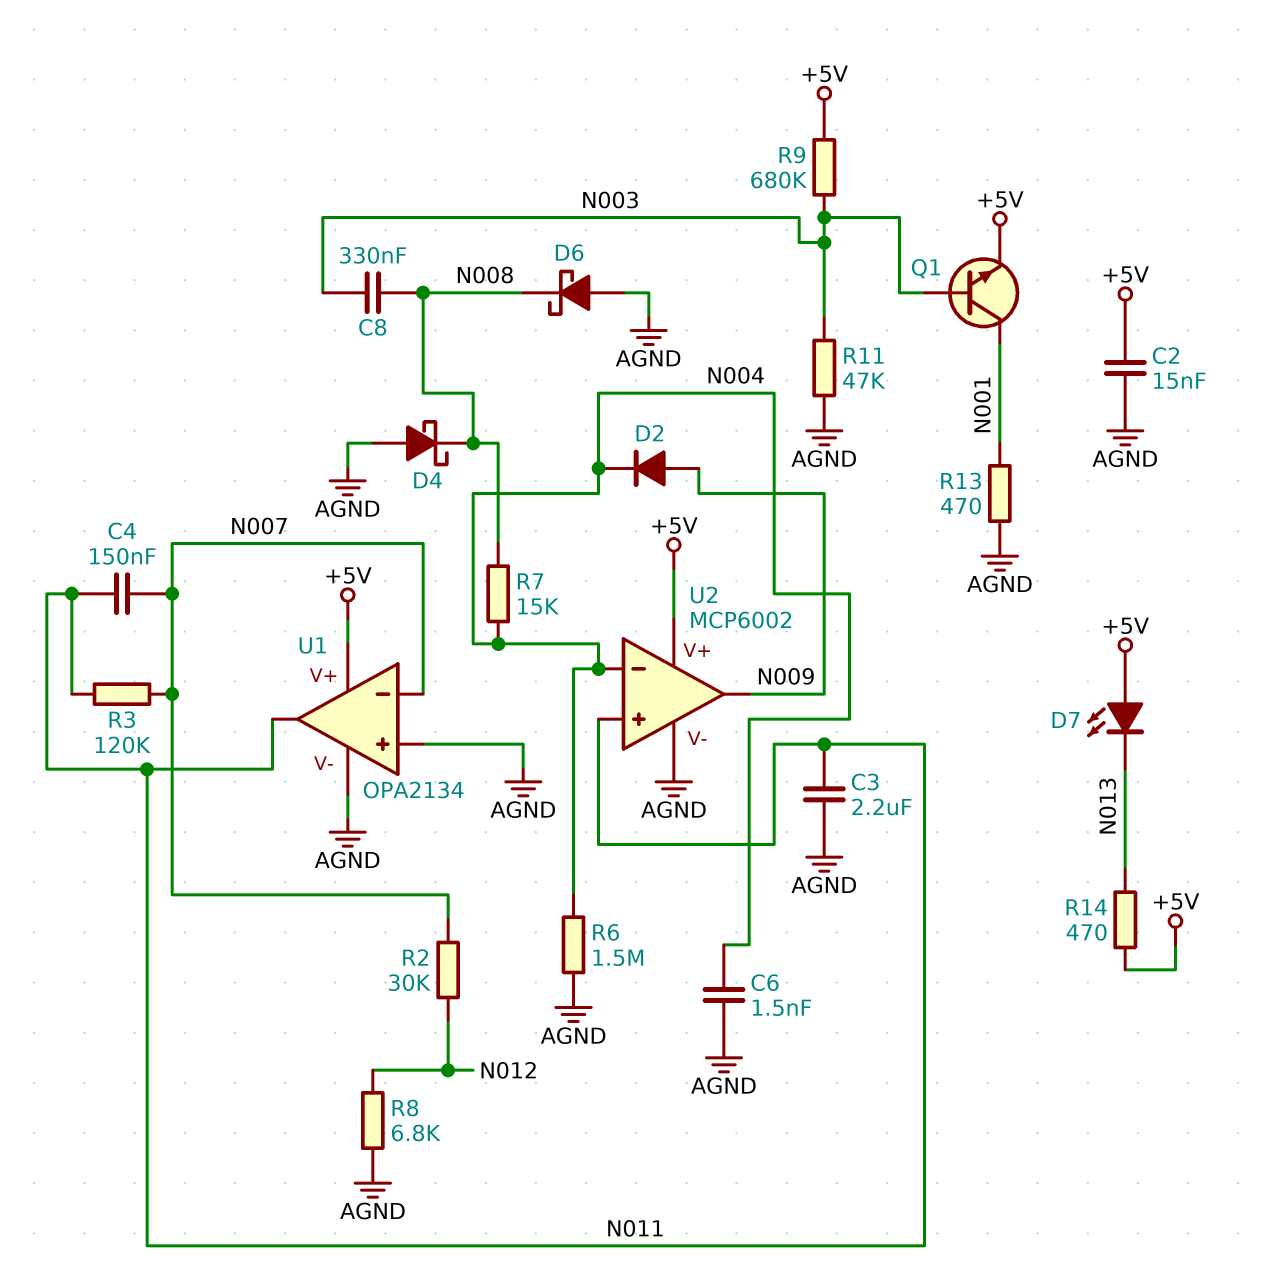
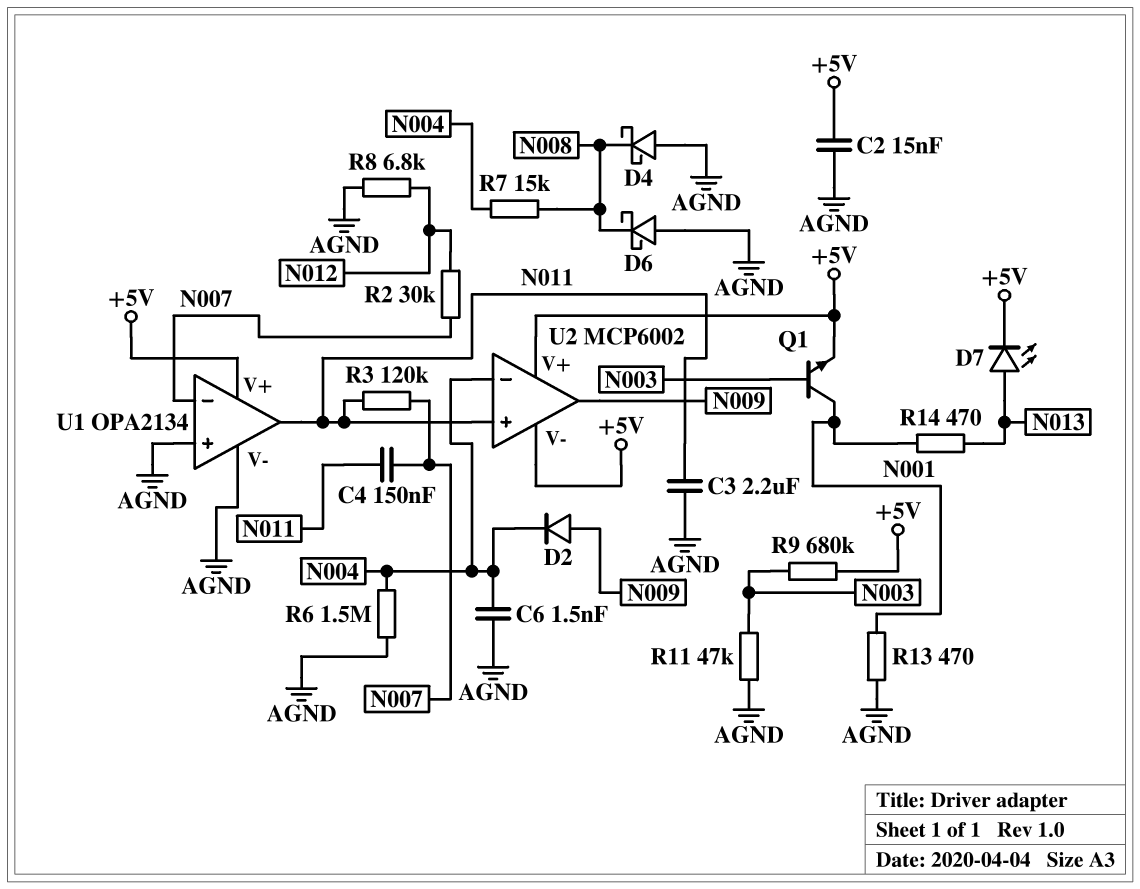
C8: 330nF (N003, N008) -> none
D7: LED (A +5V, K N013) -> LED (A N013, K +5V)
R14: 470 (+5V, N013) -> 470 (N001, N013)
U2 pin V-: AGND -> +5V

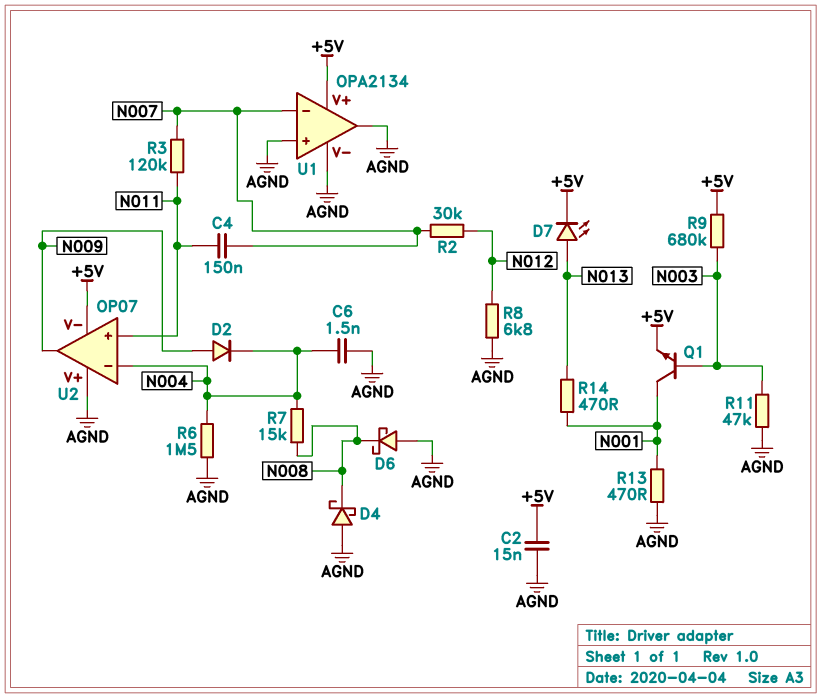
C3: 2.2uF (AGND, N011) -> none
U1 pin out: N011 -> AGND
U2: MCP6002 -> OP07
U2 pin V+: +5V -> AGND

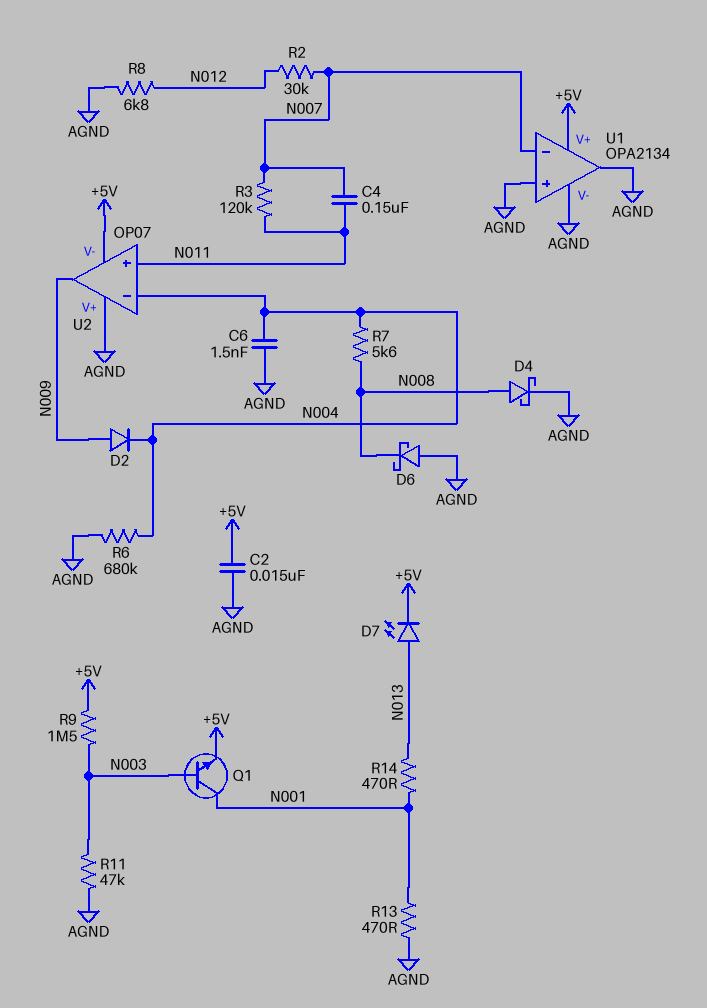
D4: schottky (A AGND, K N008) -> schottky (A N008, K AGND)
R6: 1.5M (AGND, N004) -> 680k (AGND, N004)
R7: 15k (N004, N008) -> 5.6k (N004, N008)
R9: 680k (+5V, N003) -> 1.5M (+5V, N003)

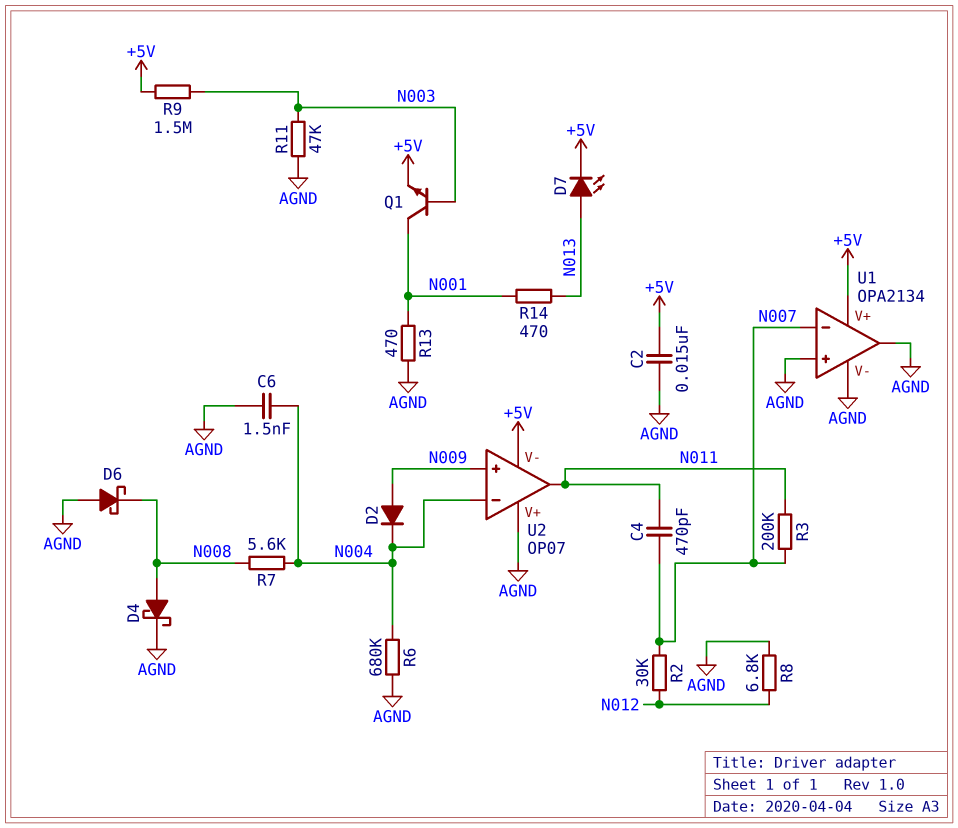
C4: 150nF (N007, N011) -> 470pF (N007, N011)
R3: 120k (N007, N011) -> 200k (N007, N011)
U2 pin in+: N011 -> N009
U2 pin out: N009 -> N011

